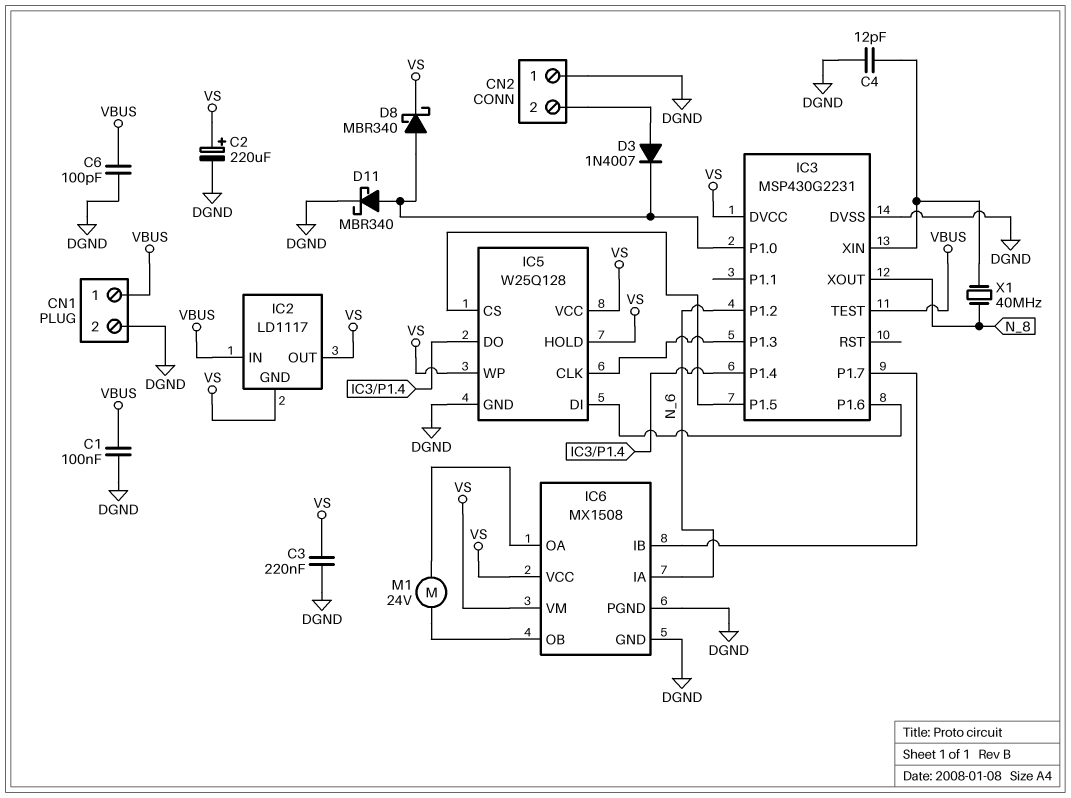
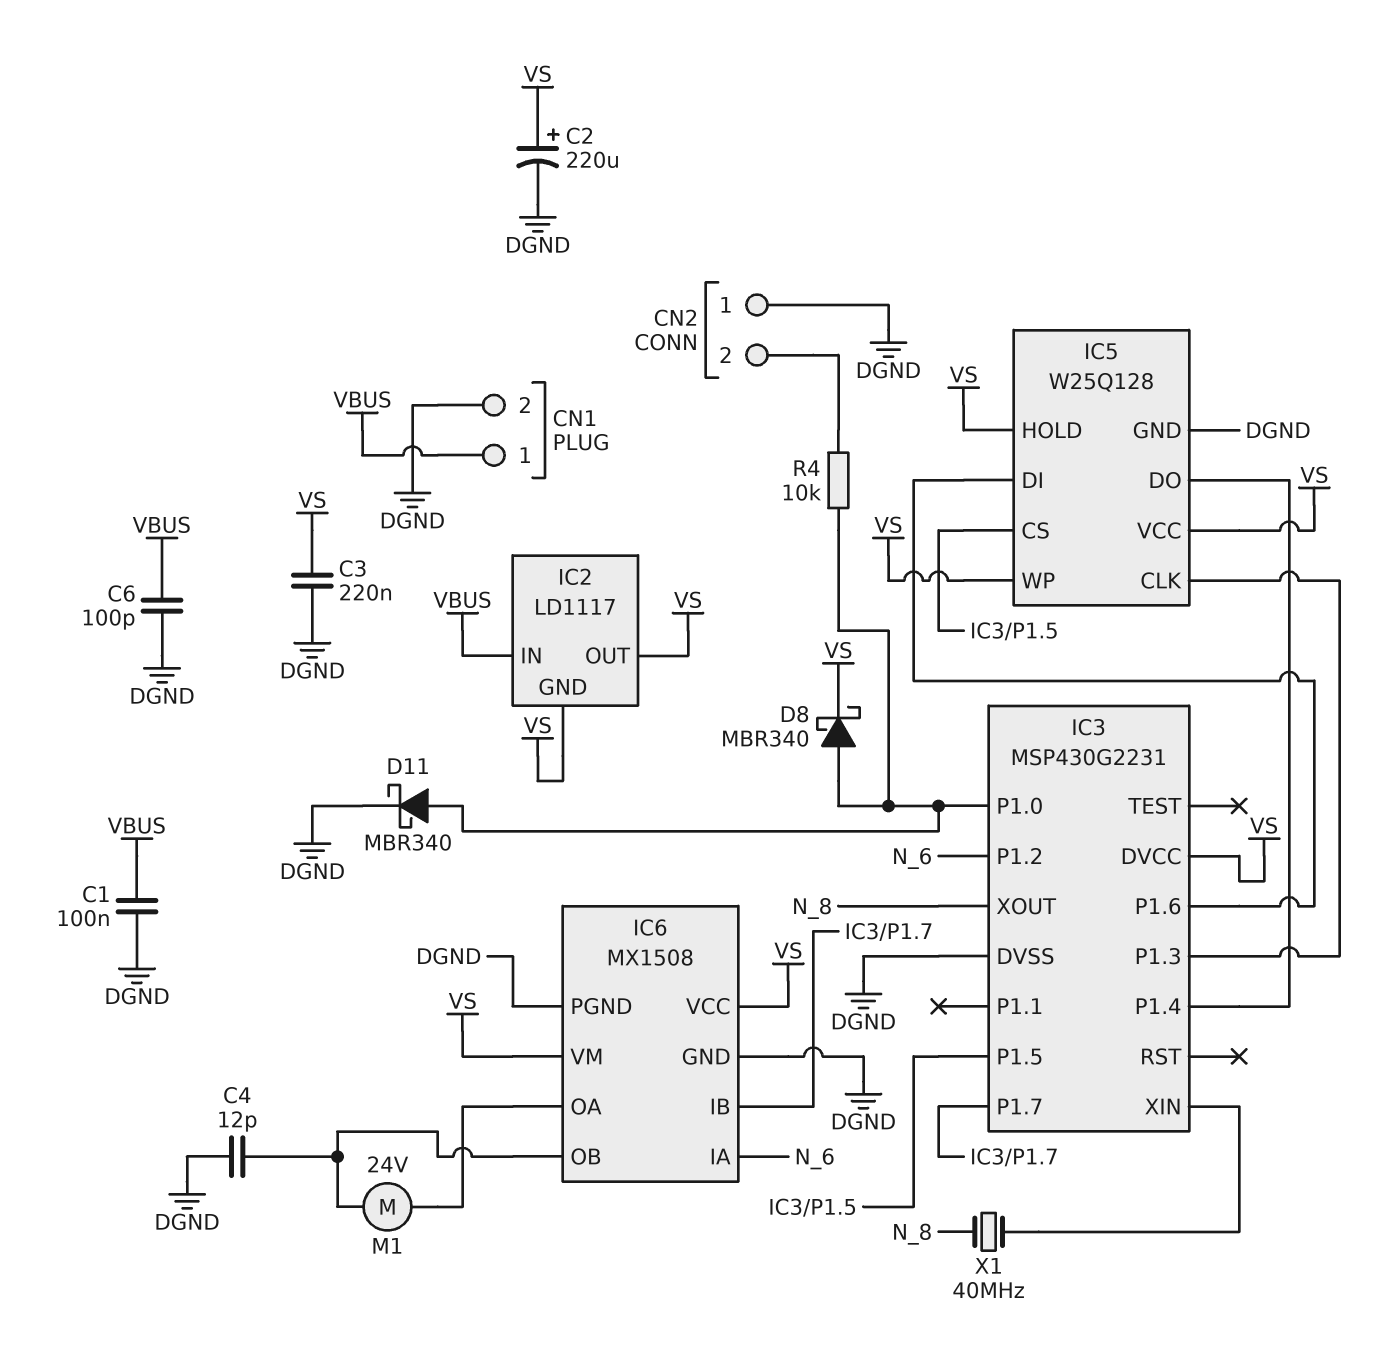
C4: 12pF (DGND, IC3/XIN) -> 12pF (DGND, IC6/OB)
D3: diode 1N4007 (A CN2/2, K IC3/P1.0) -> none
IC3 pin TEST: VBUS -> none
R4: none -> 10k (CN2/2, IC3/P1.0)

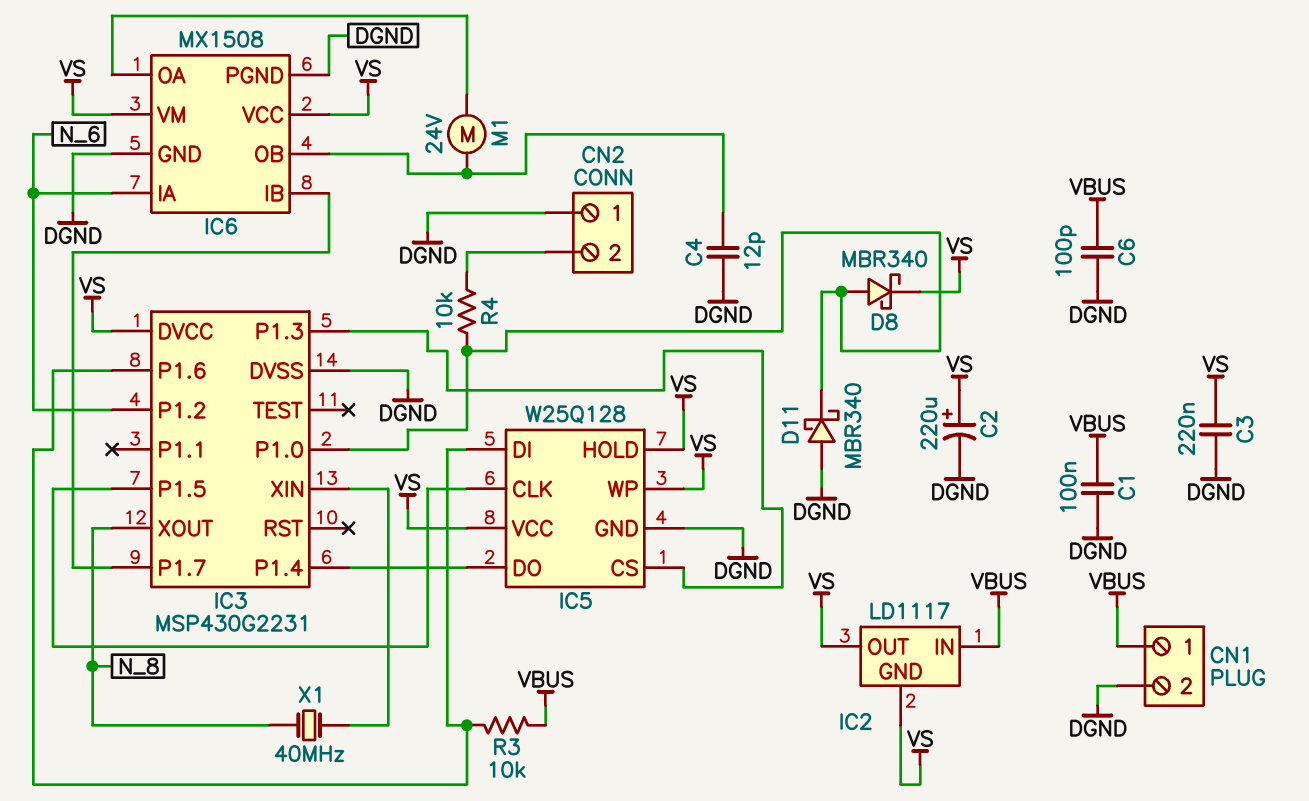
D11: schottky MBR340 (A IC3/P1.0, K DGND) -> schottky MBR340 (A DGND, K IC3/P1.0)
IC5 pin CLK: IC3/P1.3 -> IC3/P1.5
IC5 pin CS: IC3/P1.5 -> IC3/P1.3
R3: none -> 10k (IC3/P1.6, VBUS)

